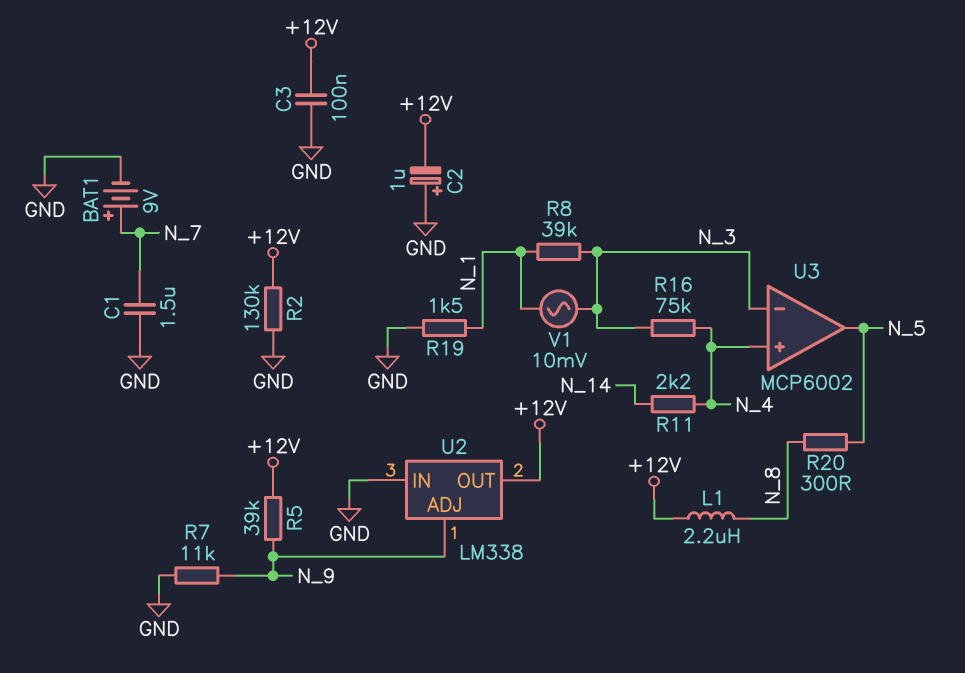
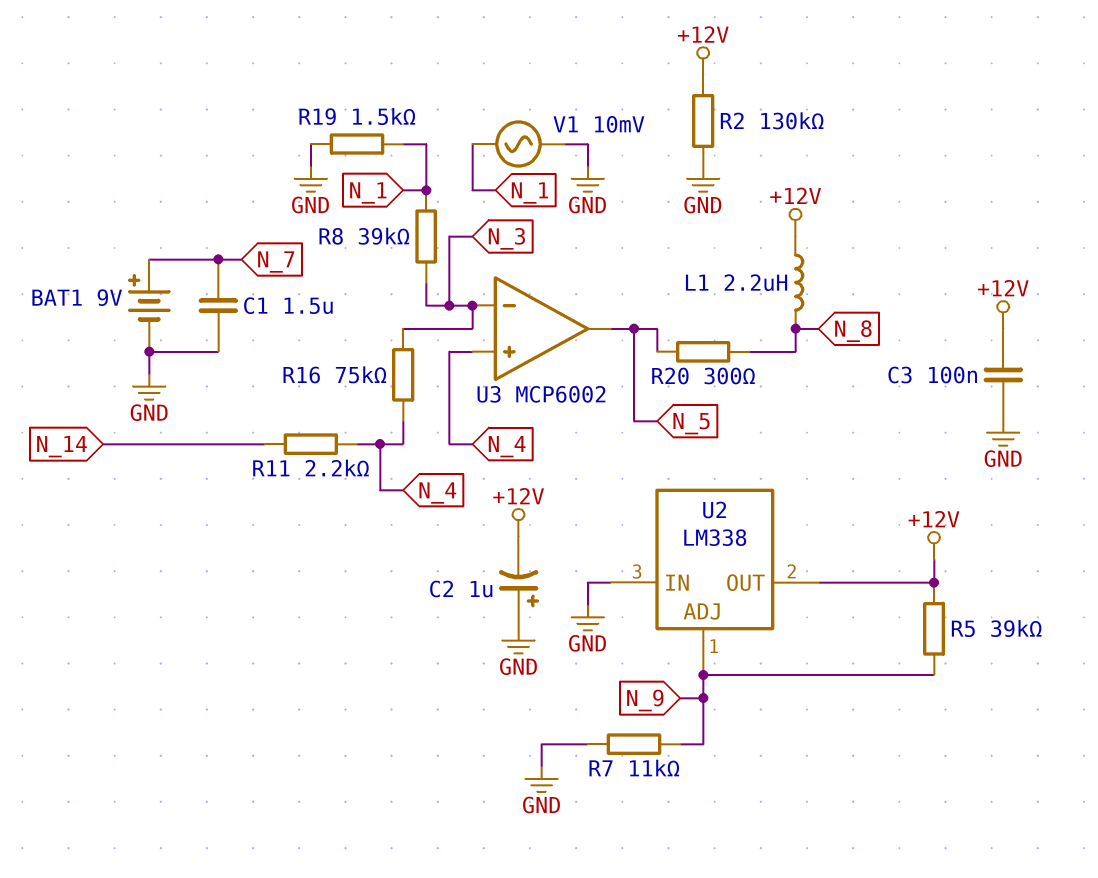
V1: AC 10mV (N_1, N_3) -> AC 10mV (GND, N_1)

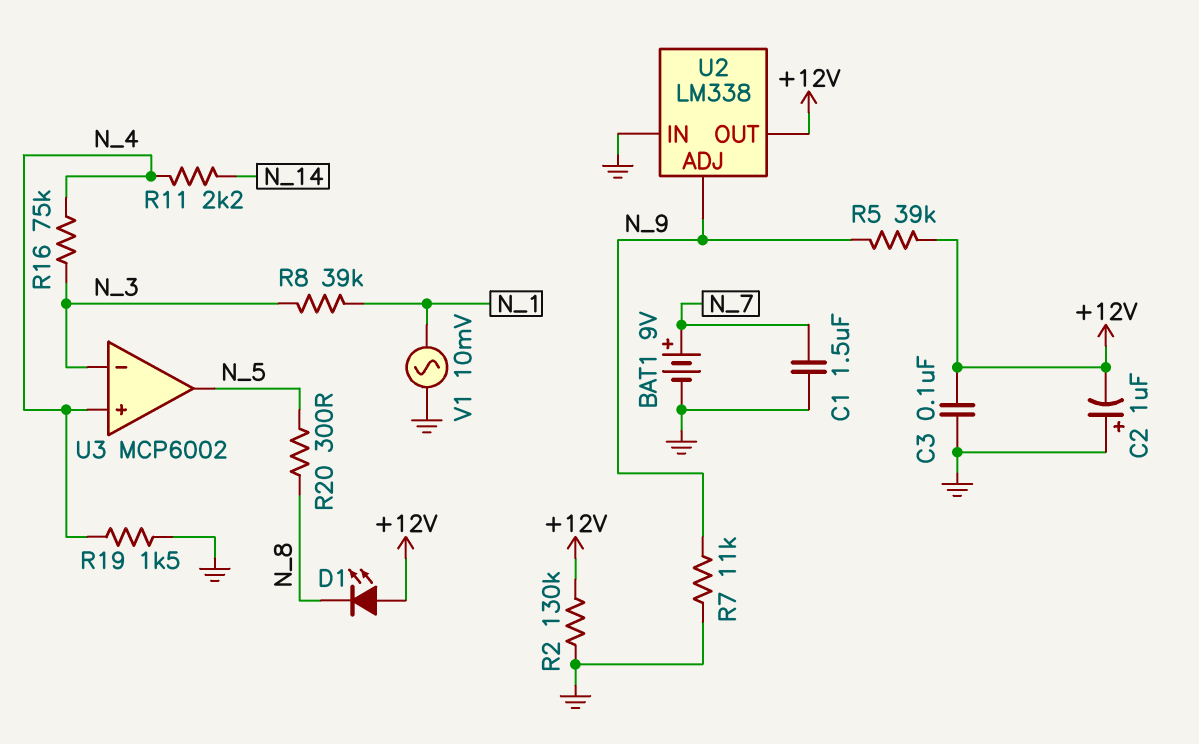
D1: none -> LED (A +12V, K N_8)
L1: 2.2uH (+12V, N_8) -> none
R19: 1.5k (GND, N_1) -> 1.5k (GND, N_4)

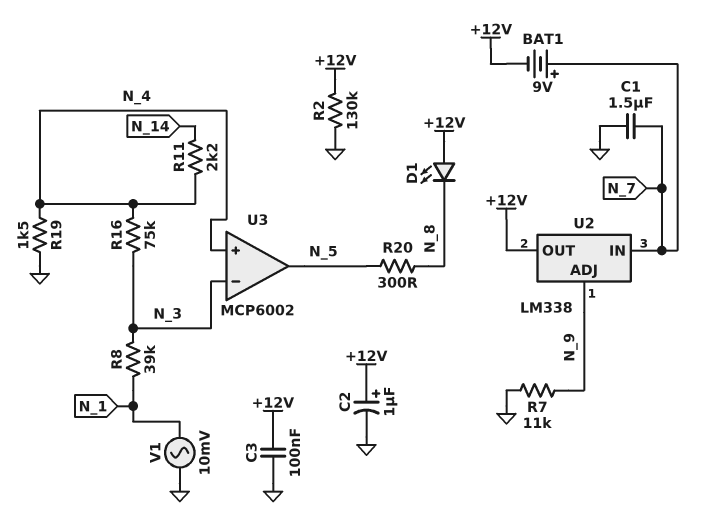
BAT1: 9V (plus N_7, minus GND) -> 9V (plus N_7, minus +12V)
C2: 1uF (plus GND, minus +12V) -> 1uF (plus +12V, minus GND)
R5: 39k (+12V, N_9) -> none
U2 pin IN: GND -> N_7

